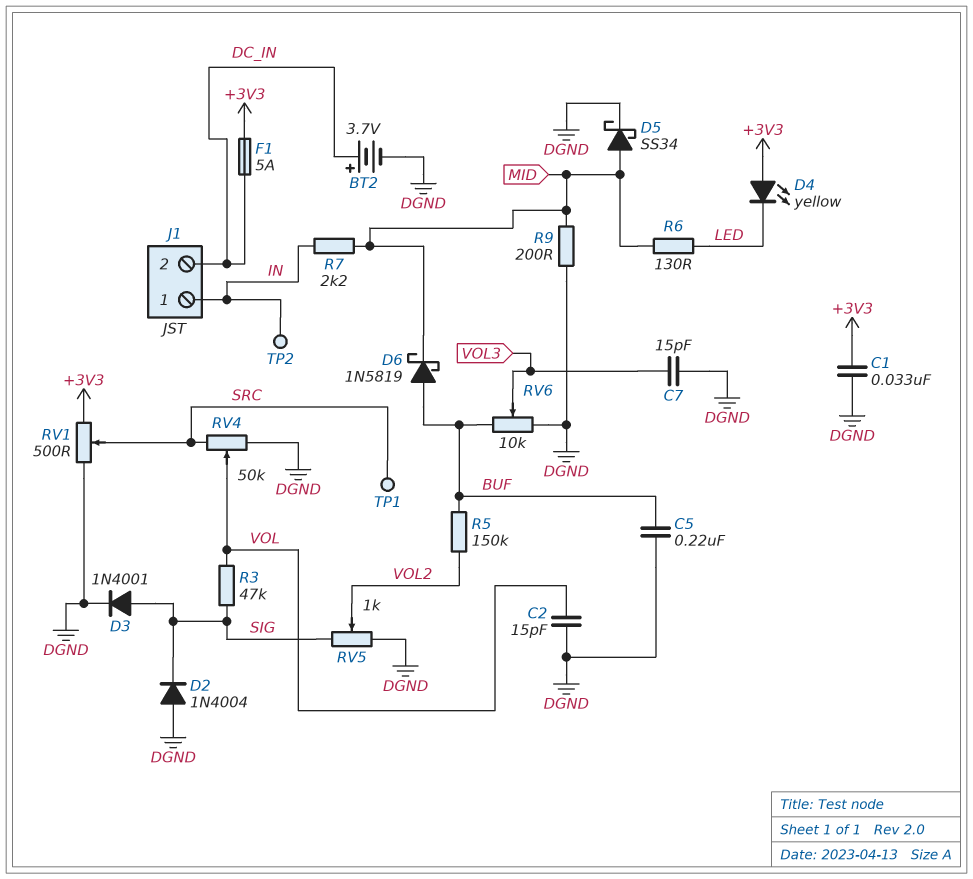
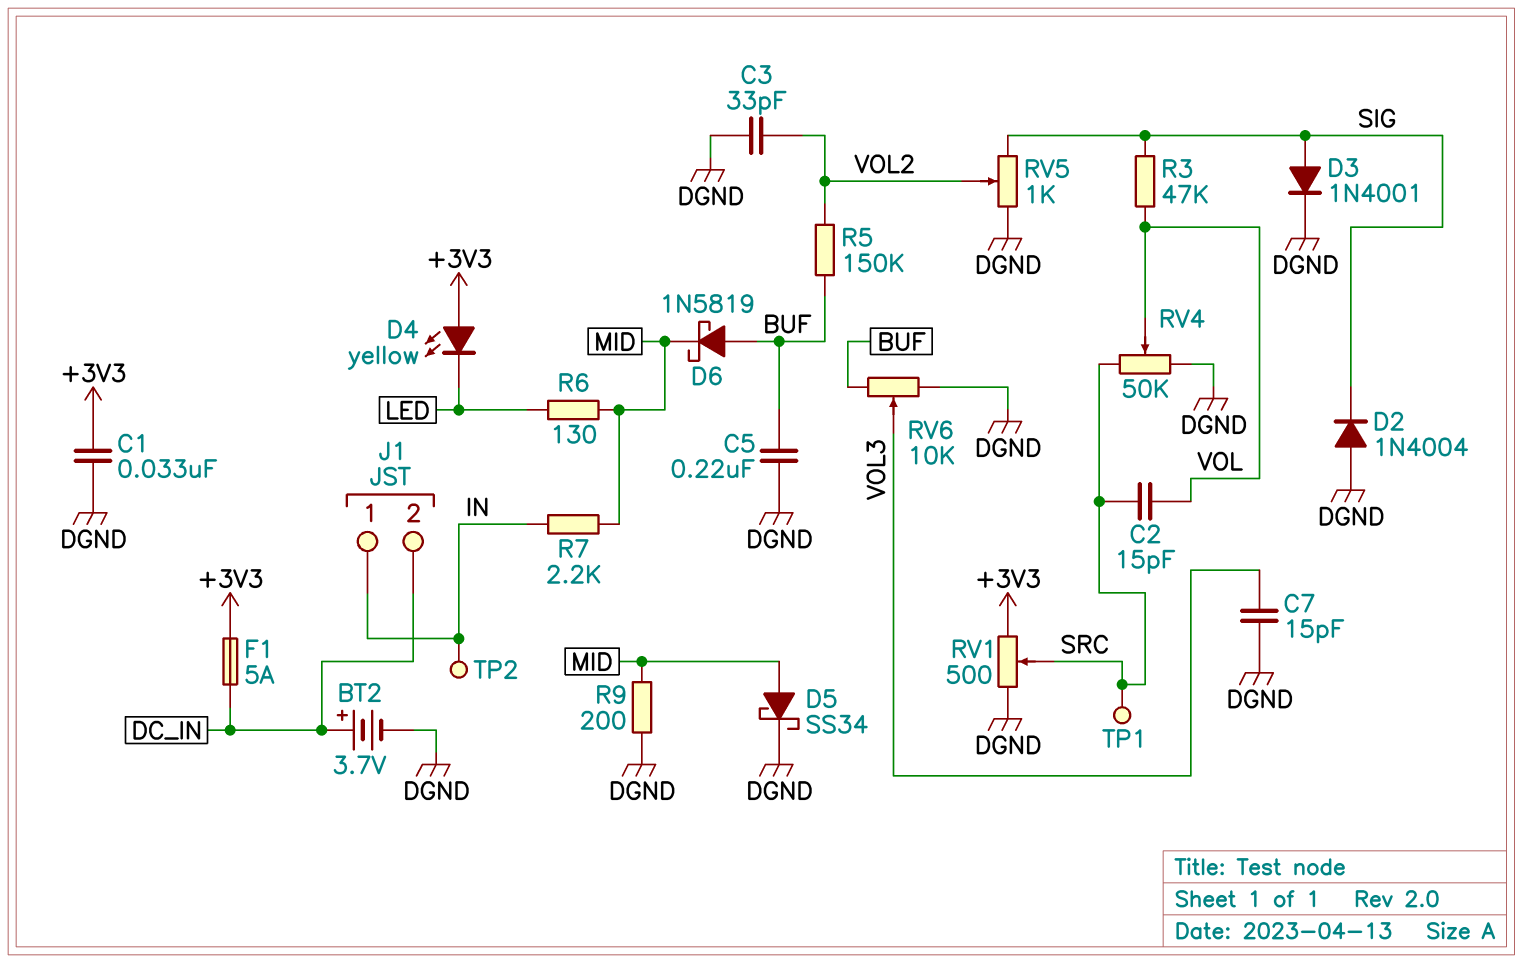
C2: 15pF (DGND, VOL) -> 15pF (SRC, VOL)
C3: none -> 33pF (DGND, VOL2)

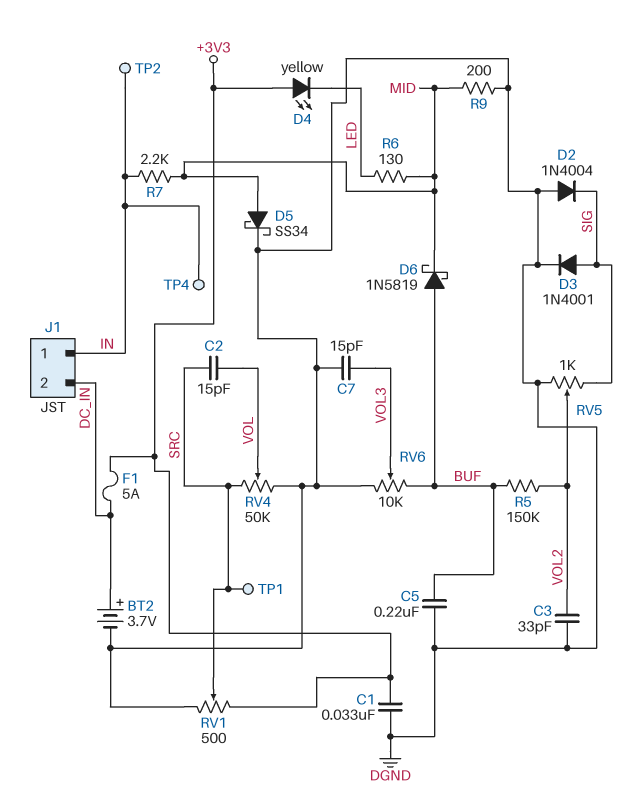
R3: 47k (SIG, VOL) -> none
TP4: none -> test point (IN)

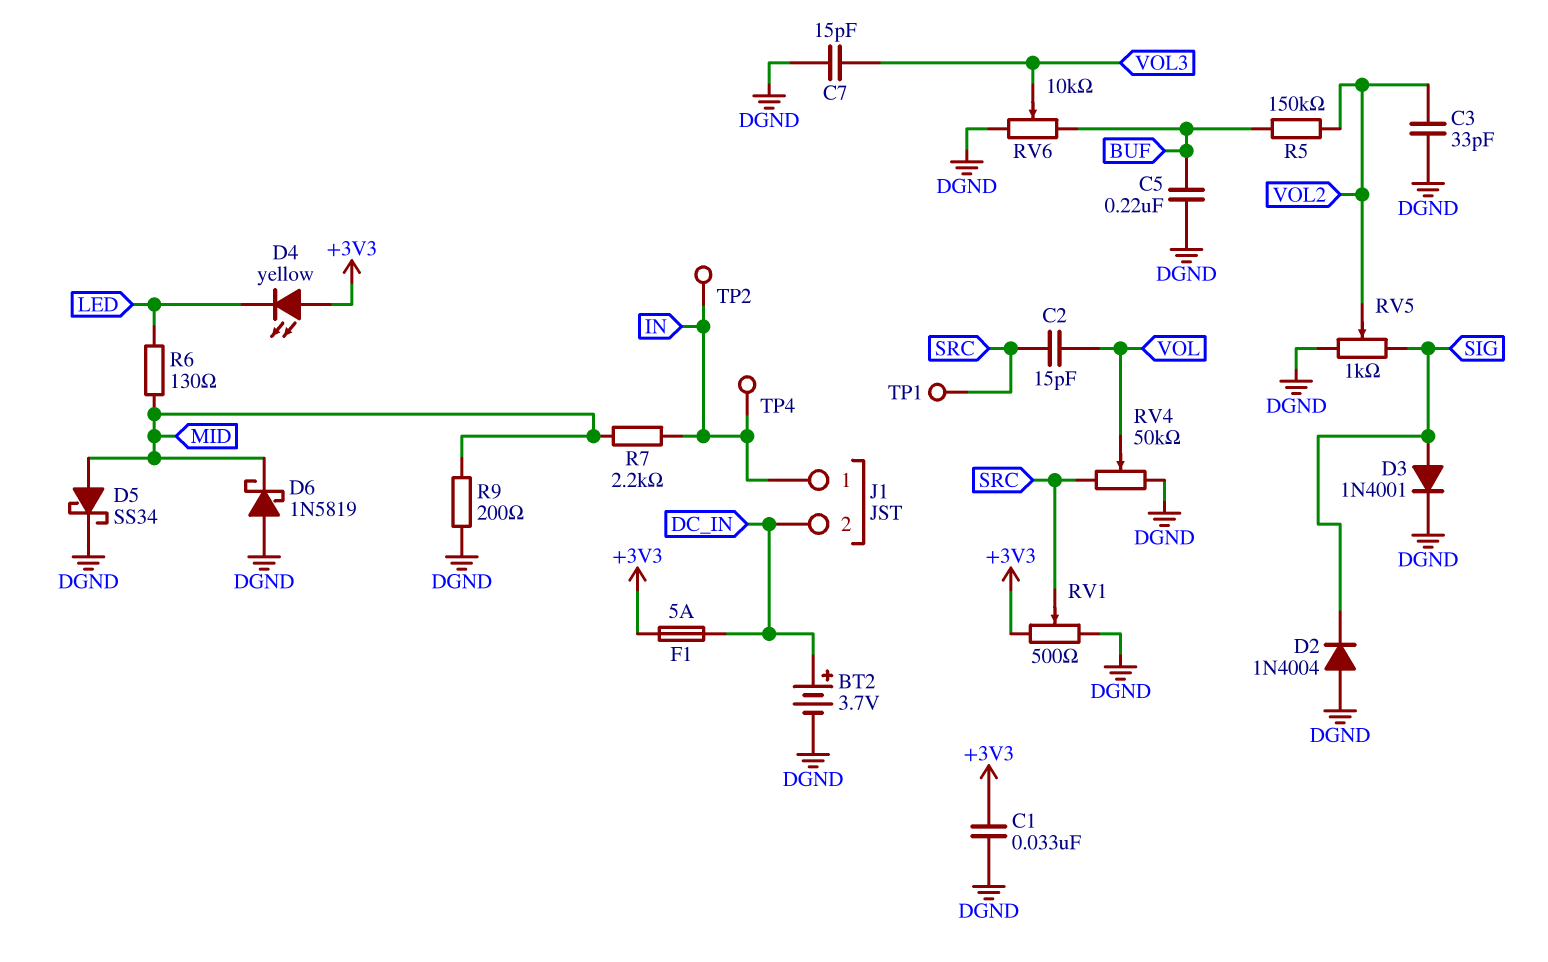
D6: schottky 1N5819 (A BUF, K MID) -> schottky 1N5819 (A DGND, K MID)

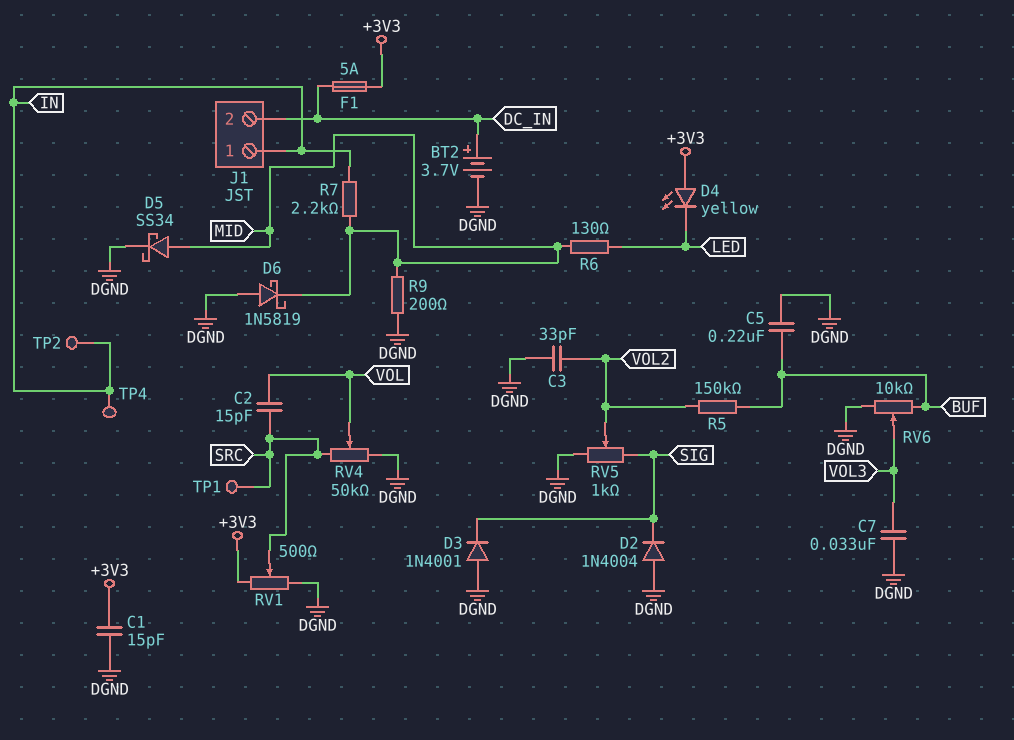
C1: 33nF (+3V3, DGND) -> 15pF (+3V3, DGND)
C7: 15pF (DGND, VOL3) -> 33nF (DGND, VOL3)
D3: diode 1N4001 (A SIG, K DGND) -> diode 1N4001 (A DGND, K SIG)

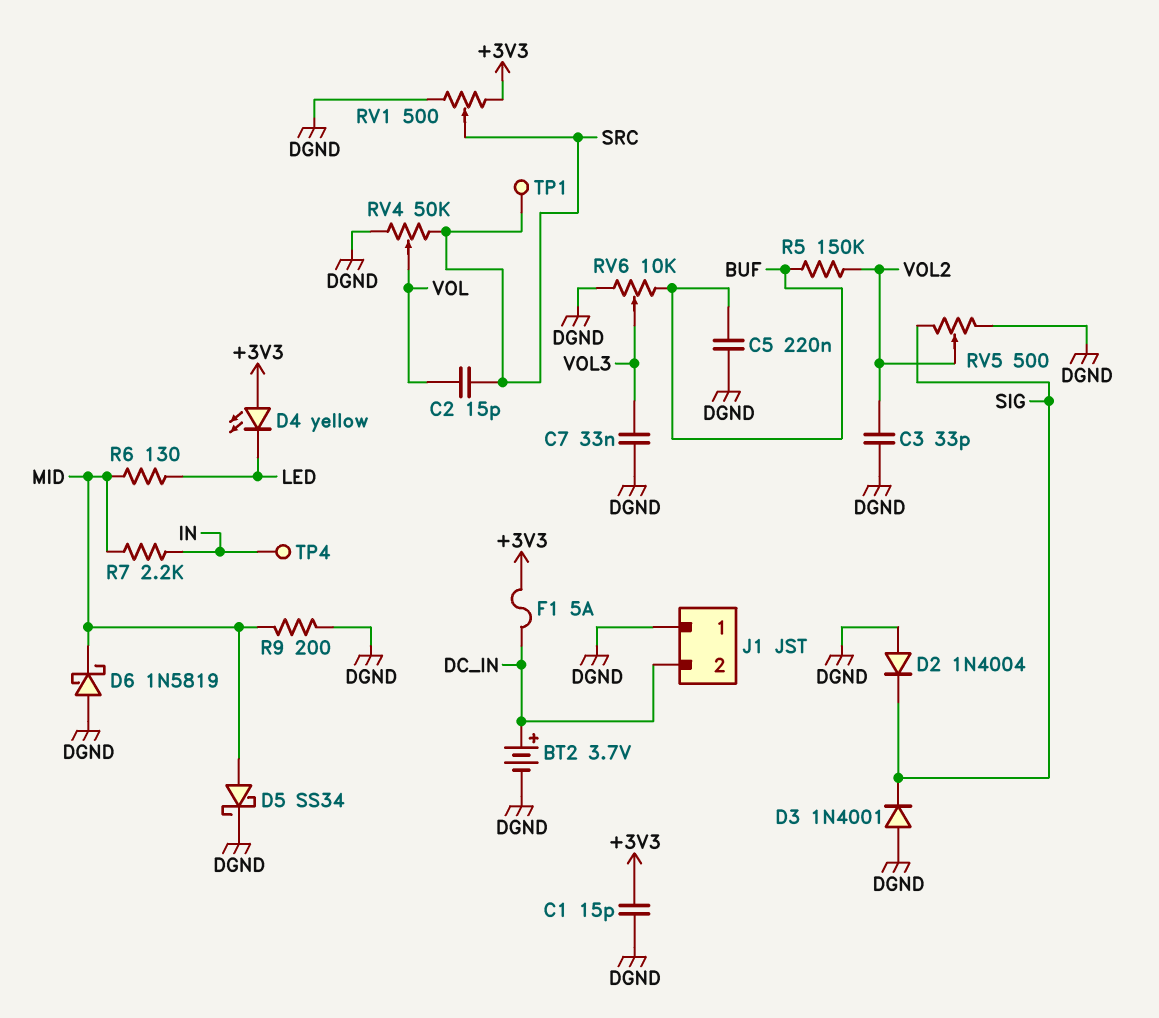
J1 pin 1: IN -> DGND
RV5: 1k (DGND, SIG, wiper VOL2) -> 500 (DGND, SIG, wiper VOL2)
TP2: test point (IN) -> none

